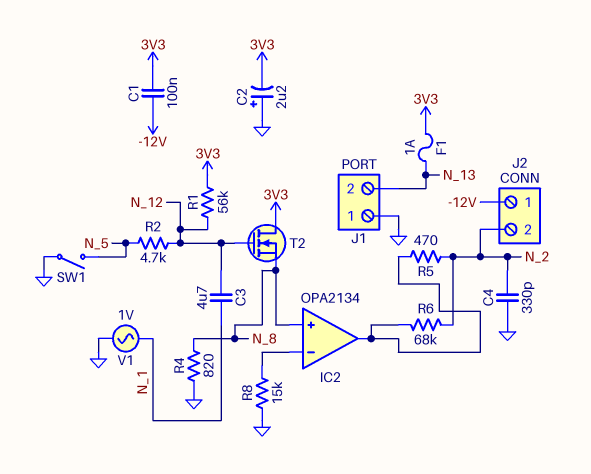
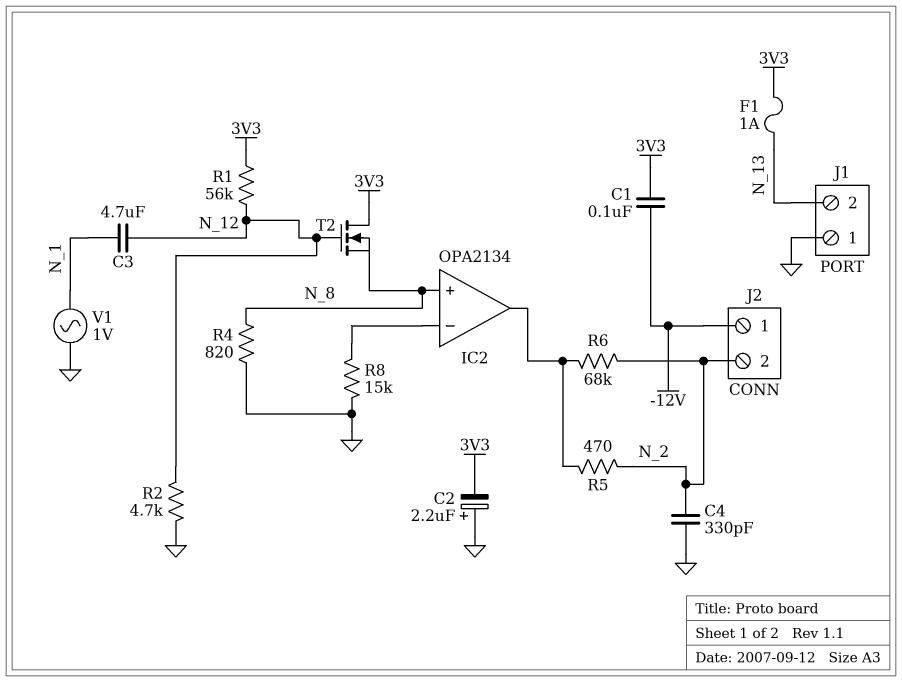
R2: 4.7k (N_5, N_12) -> 4.7k (GND, N_12)
SW1: switch (GND, N_5) -> none

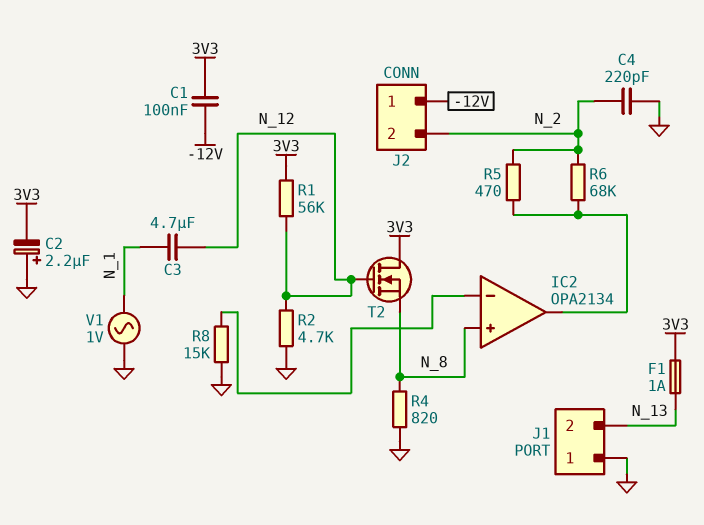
C4: 330pF (GND, N_2) -> 220pF (GND, N_2)

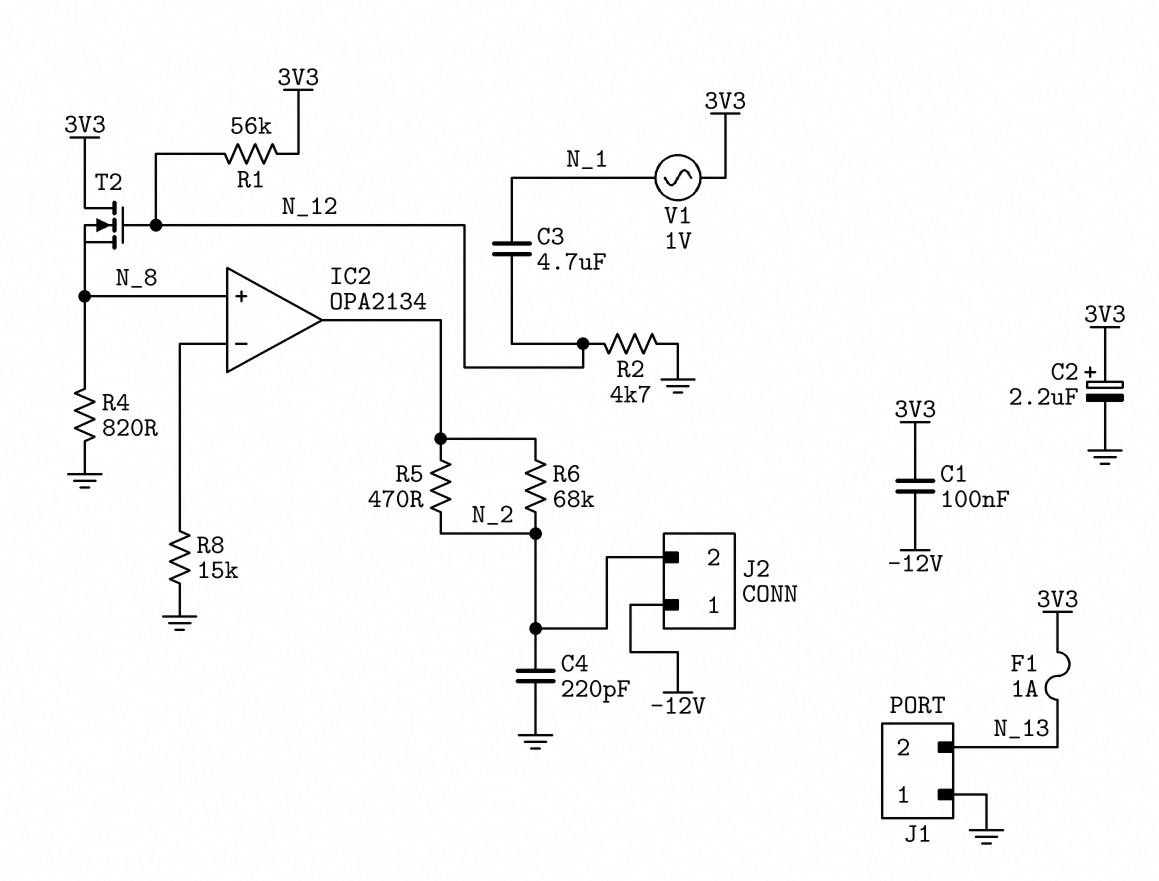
C2: 2.2uF (plus GND, minus 3V3) -> 2.2uF (plus 3V3, minus GND)
V1: AC 1V (GND, N_1) -> AC 1V (3V3, N_1)

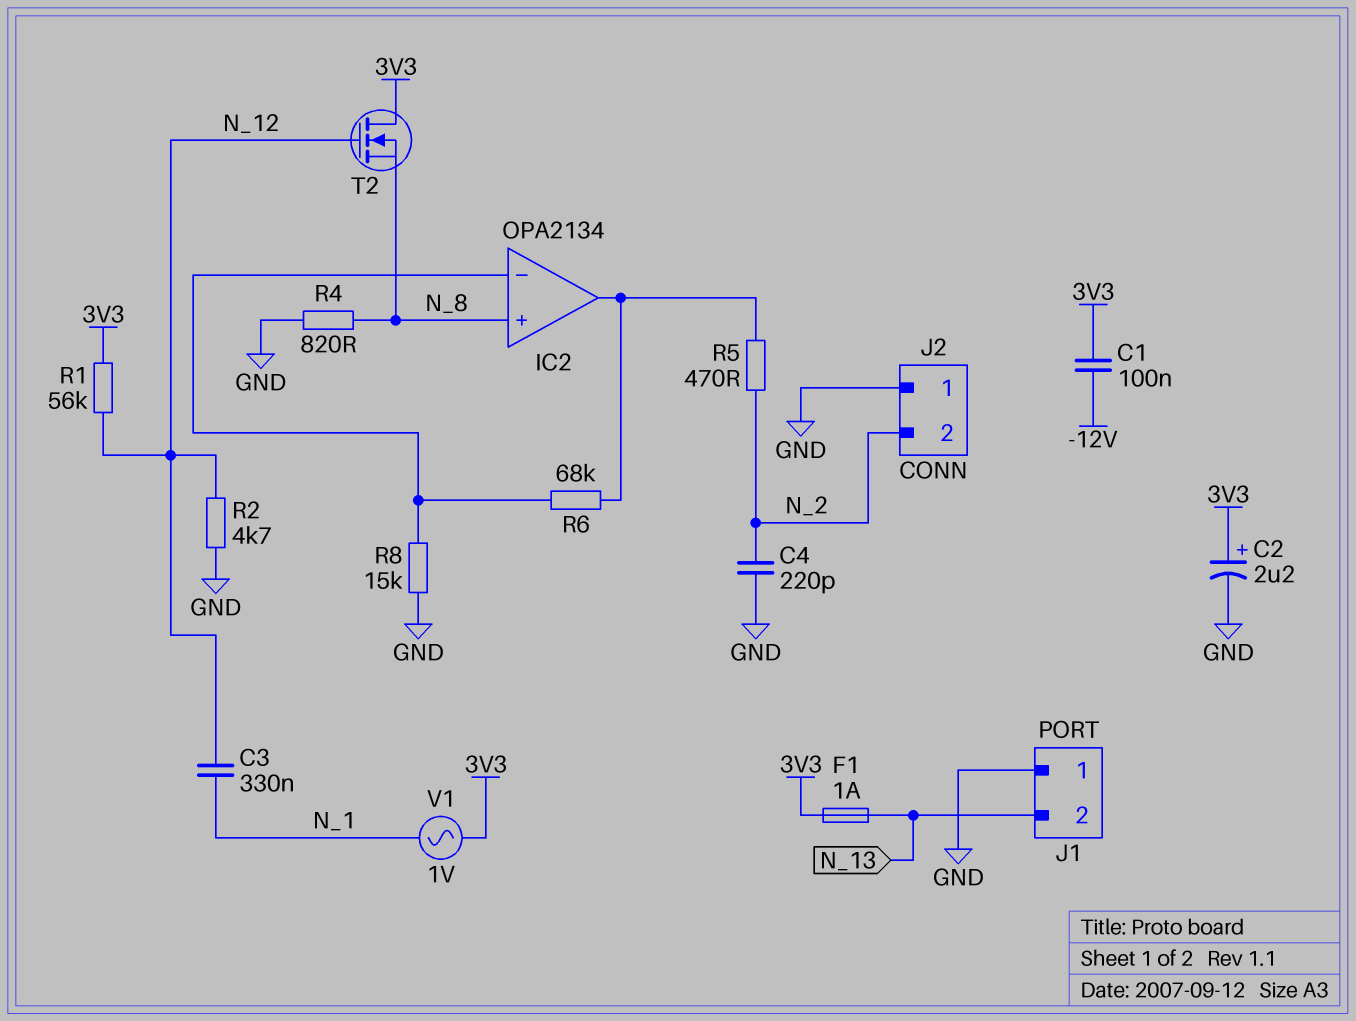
C3: 4.7uF (N_1, N_12) -> 330nF (N_1, N_12)
J2 pin 1: -12V -> GND
R6: 68k (IC2/out, N_2) -> 68k (IC2/in-, IC2/out)

